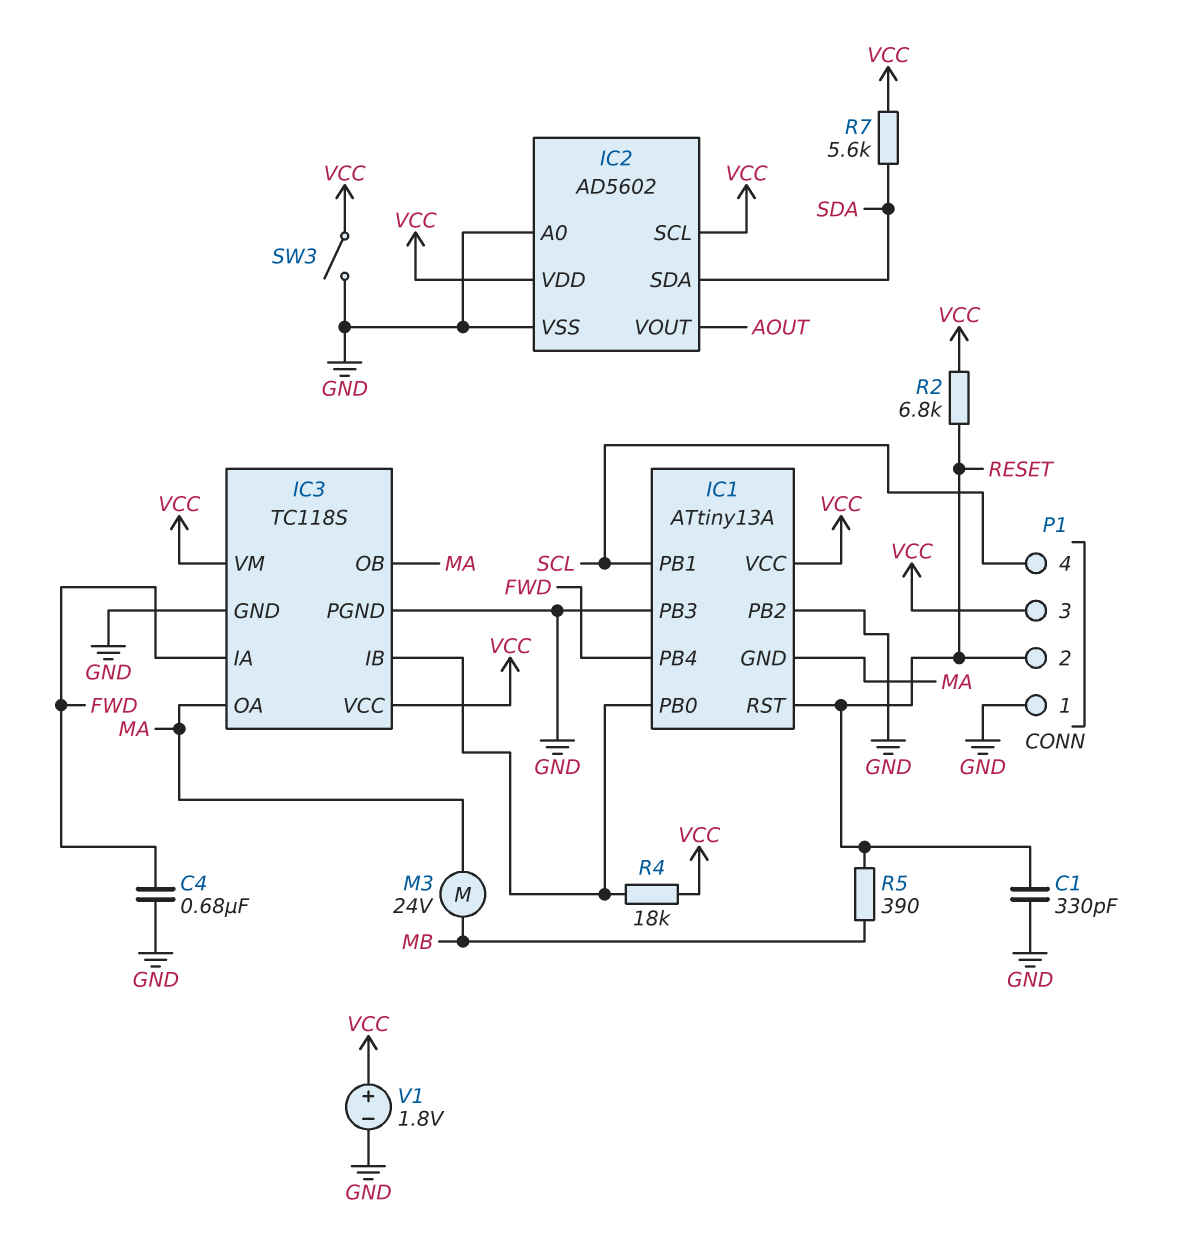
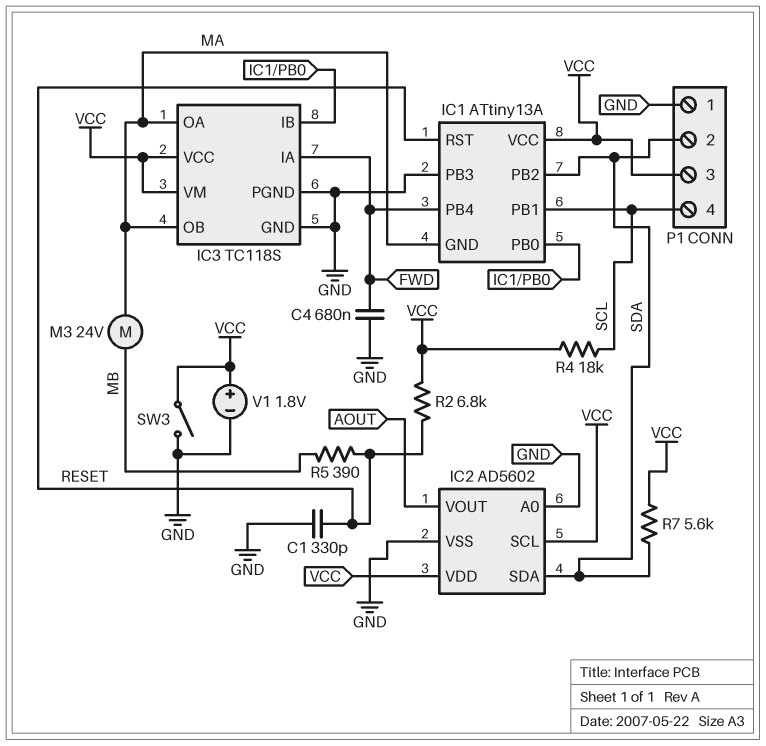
IC1 pin PB2: GND -> SDA
P1 pin 2: RESET -> SDA
R4: 18k (IC1/PB0, VCC) -> 18k (SCL, VCC)

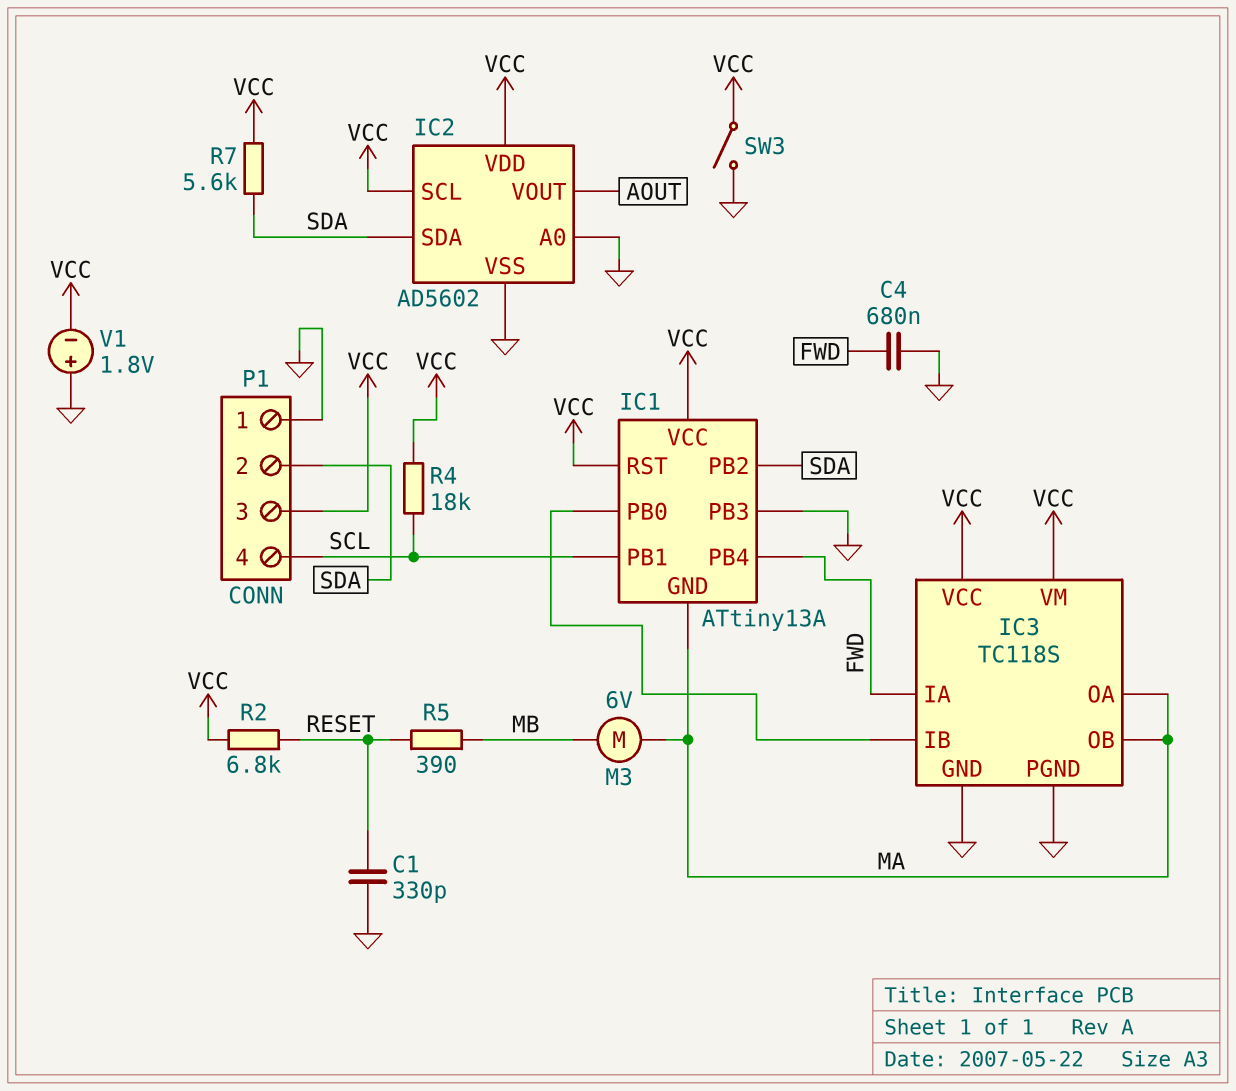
IC1 pin RST: RESET -> VCC
M3: motor 24V (MA, MB) -> motor 6V (MA, MB)
V1: 1.8V (plus VCC, minus GND) -> 1.8V (plus GND, minus VCC)

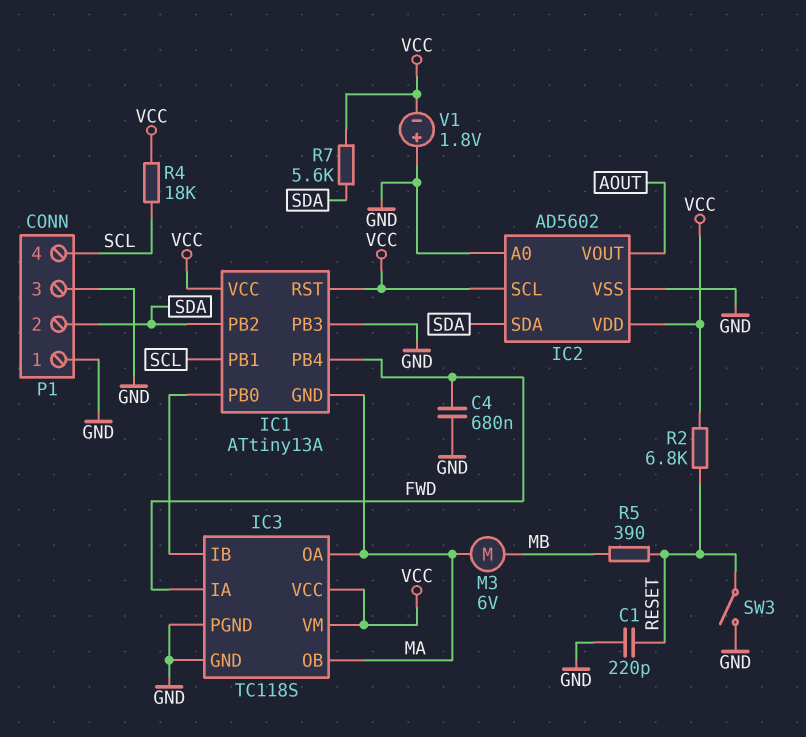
C1: 330pF (GND, RESET) -> 220pF (GND, RESET)
P1 pin 3: VCC -> GND
SW3: switch (GND, VCC) -> switch (GND, RESET)

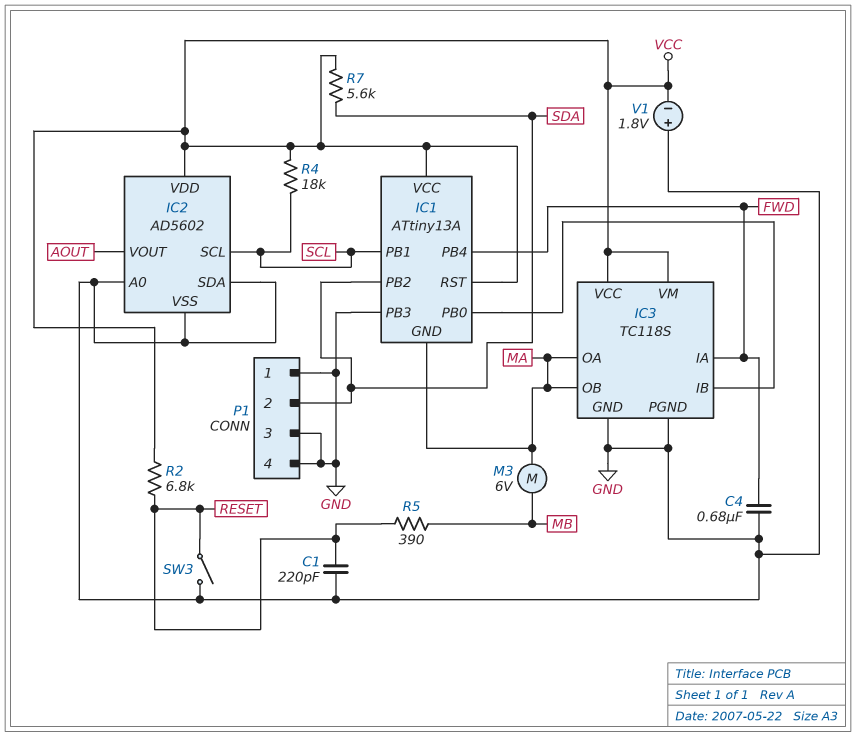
IC2 pin SCL: VCC -> SCL
IC2 pin SDA: SDA -> GND
P1 pin 4: SCL -> GND

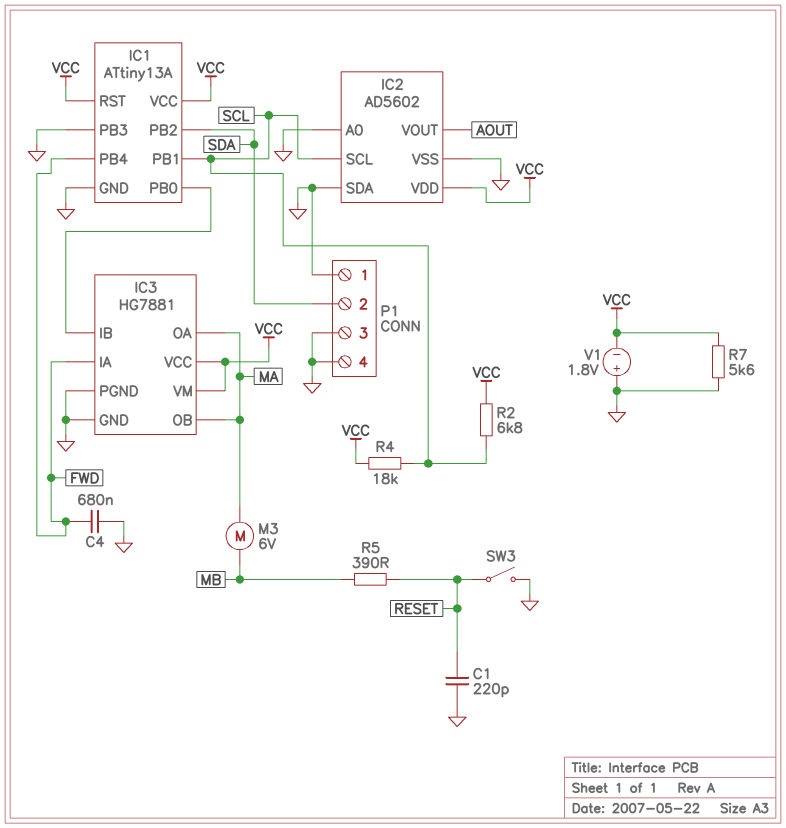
IC1 pin GND: MA -> GND
IC3: TC118S -> HG7881
R2: 6.8k (RESET, VCC) -> 6.8k (SCL, VCC)
R7: 5.6k (SDA, VCC) -> 5.6k (GND, VCC)

